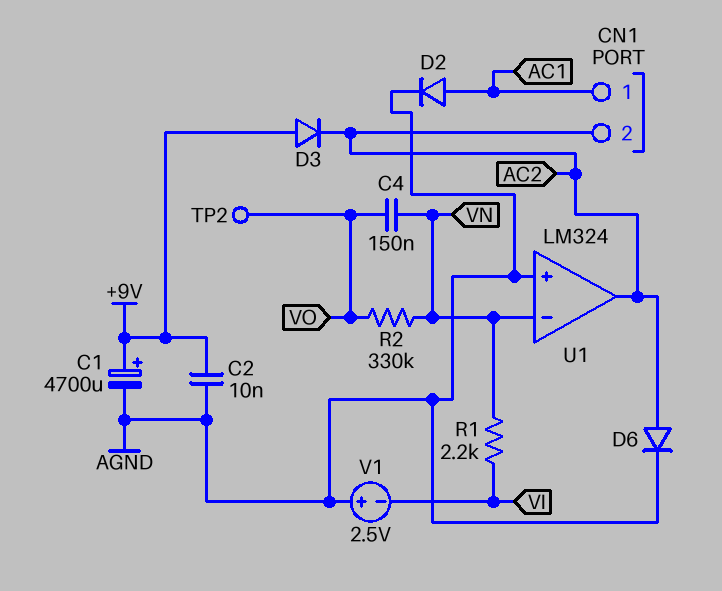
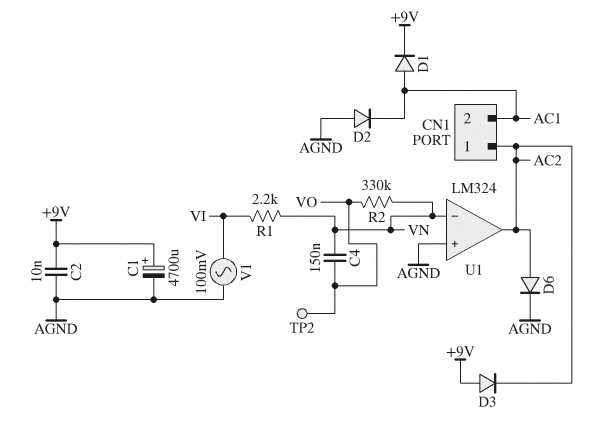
CN1 pin 1: AC1 -> AC2
CN1 pin 2: AC2 -> AC1
D1: none -> diode (A AC1, K +9V)
D2: diode (A AC1, K AGND) -> diode (A AGND, K AC1)
V1: 2.5V (plus AGND, minus VI) -> AC 100mV (AGND, VI)

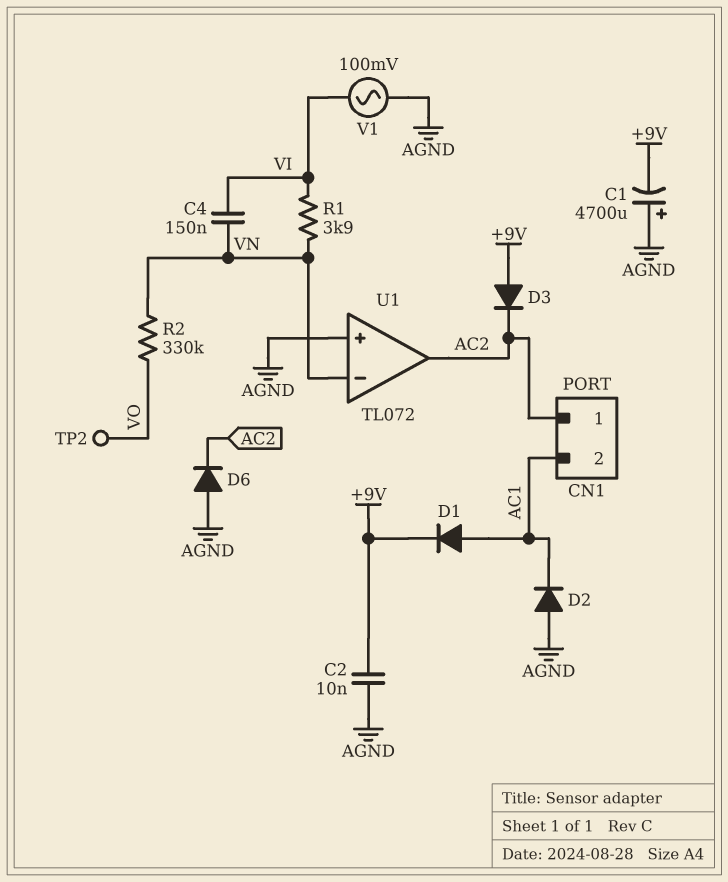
C1: 4700uF (plus +9V, minus AGND) -> 4700uF (plus AGND, minus +9V)
C4: 150nF (VN, VO) -> 150nF (VI, VN)
D6: diode (A AC2, K AGND) -> diode (A AGND, K AC2)
R1: 2.2k (VI, VN) -> 3.9k (VI, VN)
U1: LM324 -> TL072

